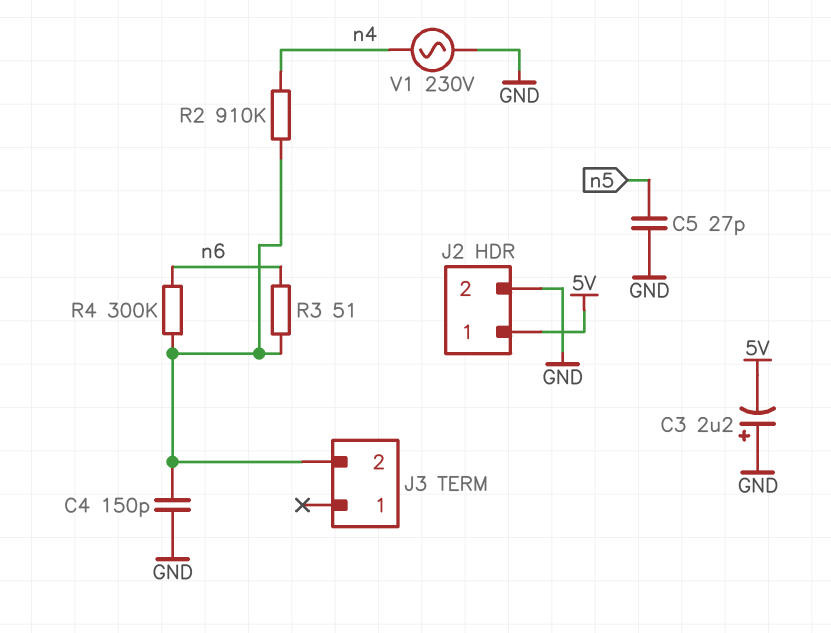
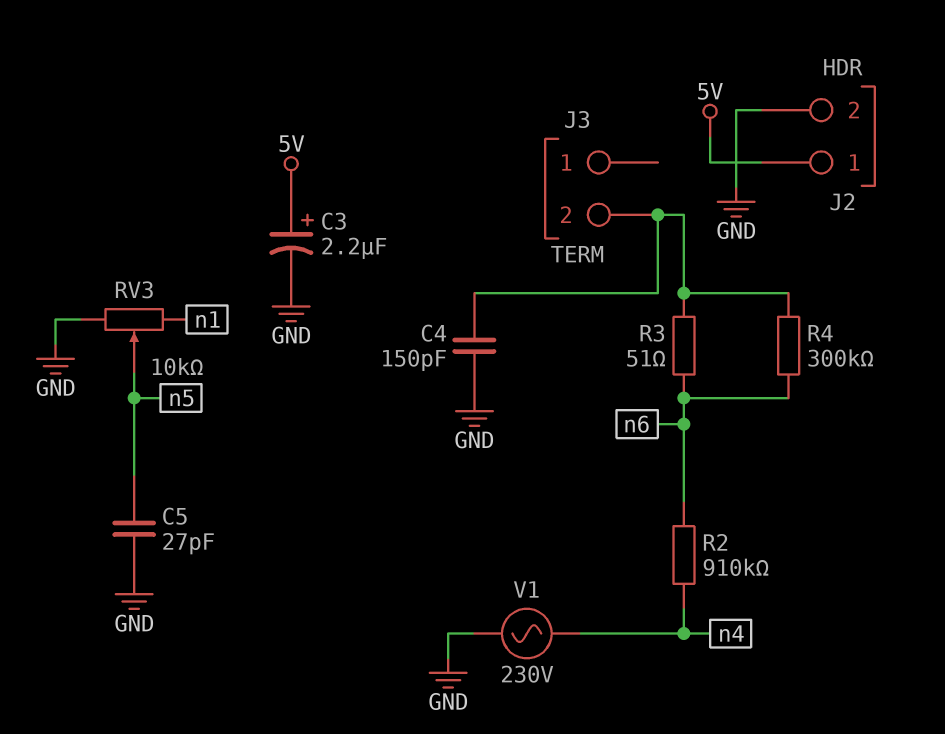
C3: 2.2uF (plus GND, minus 5V) -> 2.2uF (plus 5V, minus GND)
R2: 910k (J3/2, n4) -> 910k (n4, n6)
RV3: none -> 10k (GND, n1, wiper n5)

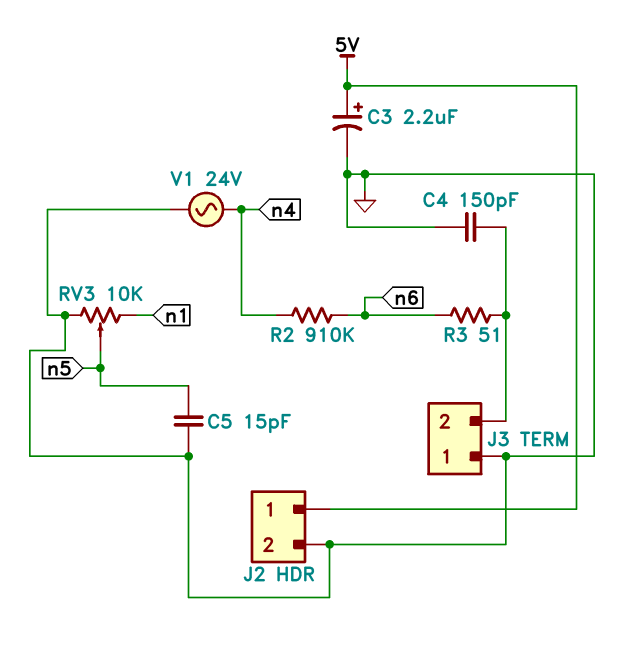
C5: 27pF (GND, n5) -> 15pF (GND, n5)
J3 pin 1: none -> GND
R4: 300k (J3/2, n6) -> none
V1: AC 230V (GND, n4) -> AC 24V (GND, n4)

